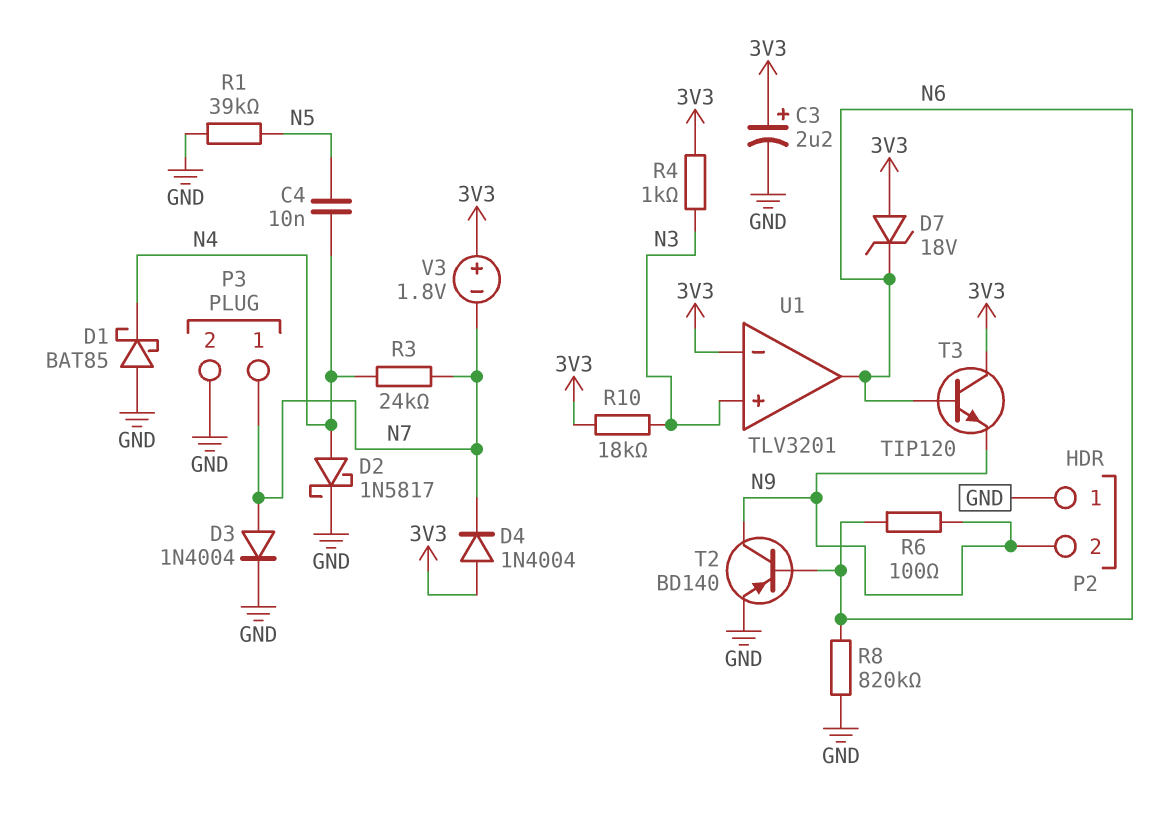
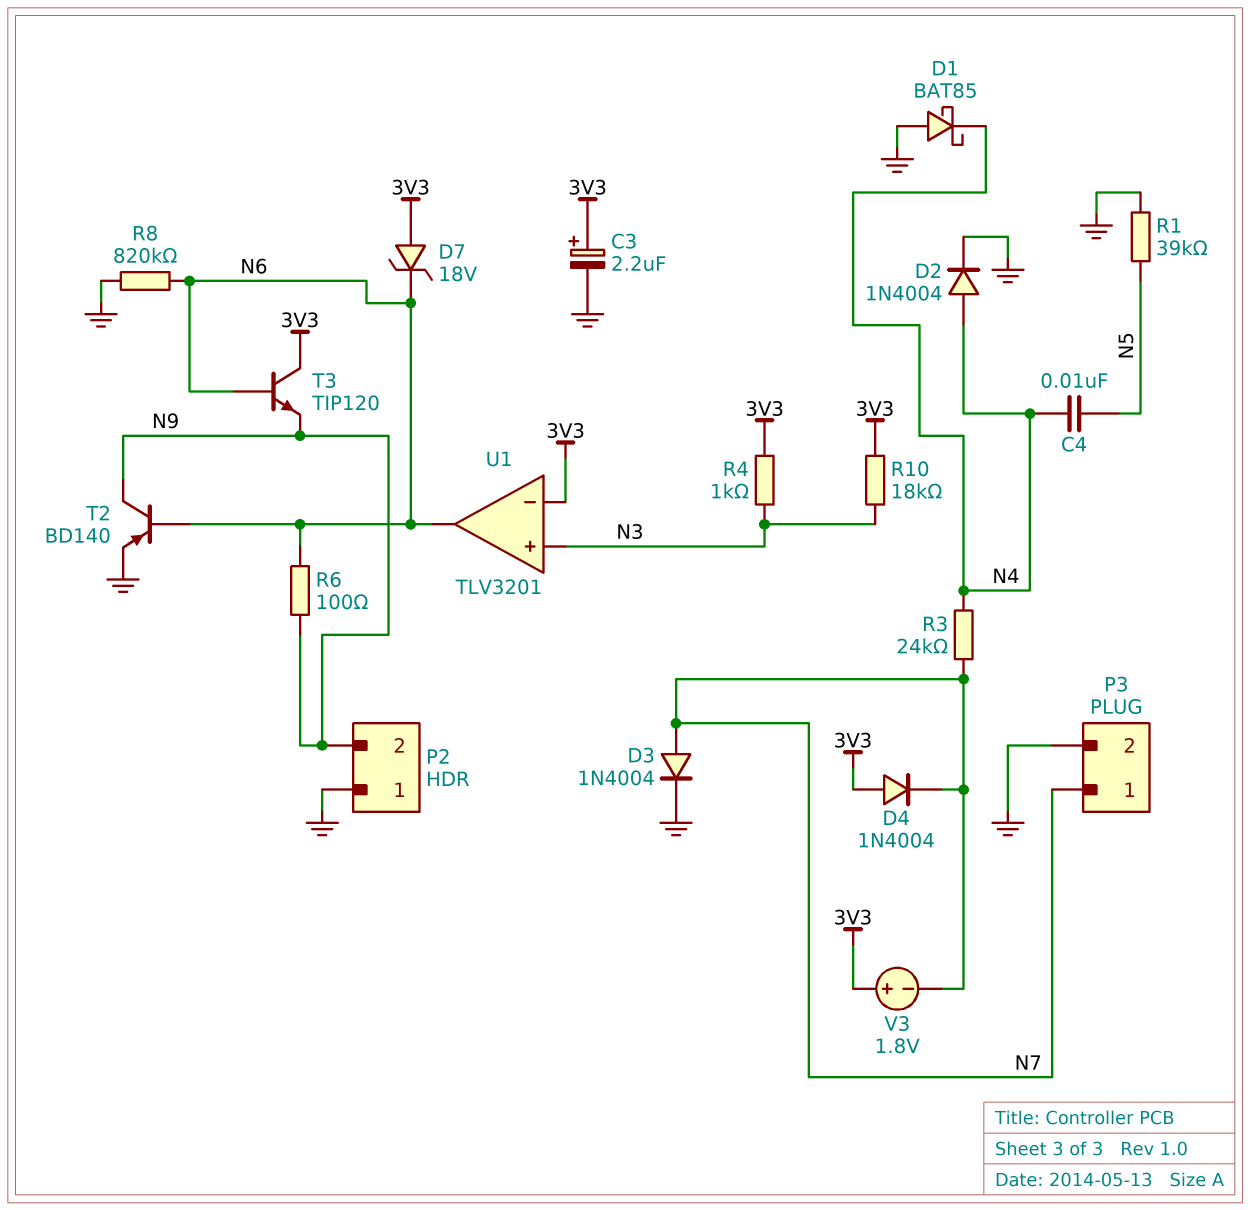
D2: schottky 1N5817 (A N4, K GND) -> diode 1N4004 (A N4, K GND)

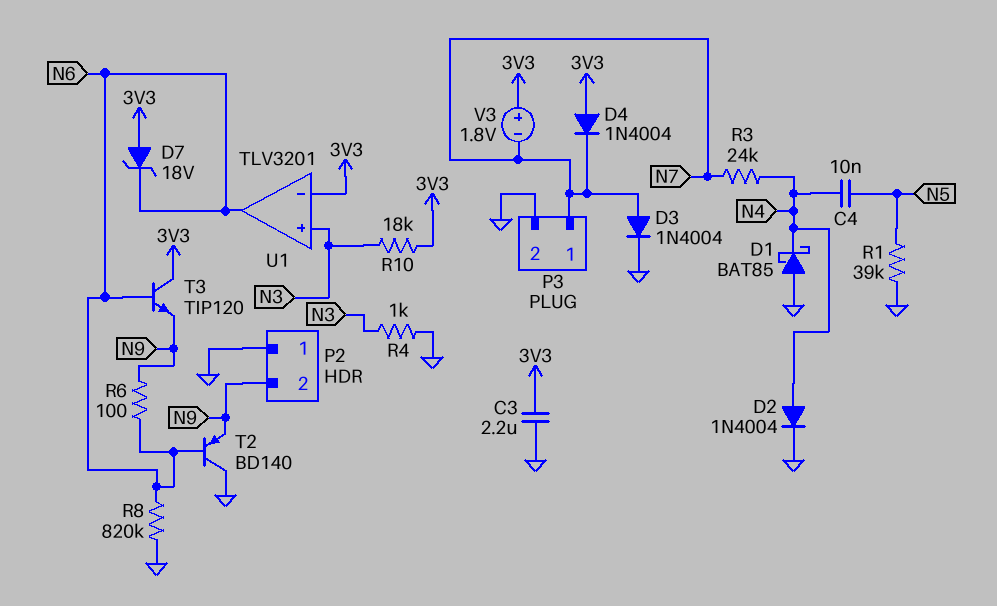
C3: 2.2uF (plus 3V3, minus GND) -> 2.2uF (3V3, GND)
R4: 1k (3V3, N3) -> 1k (GND, N3)
T2: PNP BD140 (B N6, C N9, E GND) -> PNP BD140 (B N6, C GND, E N9)

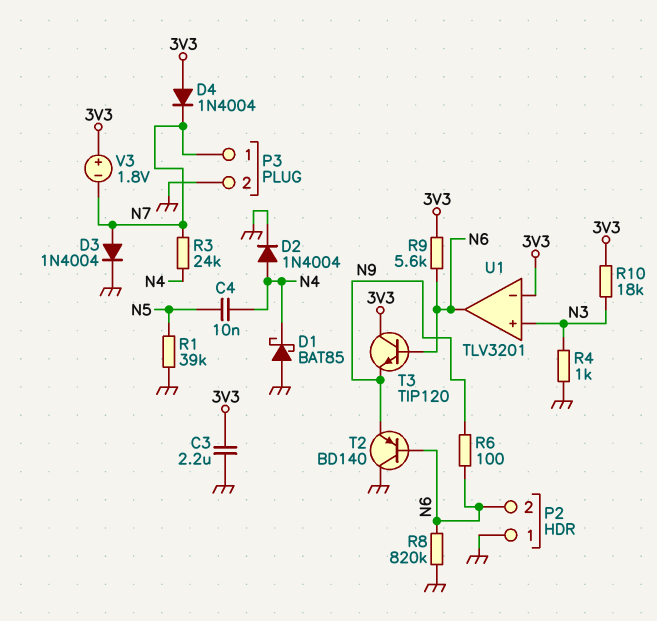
D7: zener 18V (A 3V3, K N6) -> none
P2 pin 2: N9 -> N6
R9: none -> 5.6k (3V3, N6)

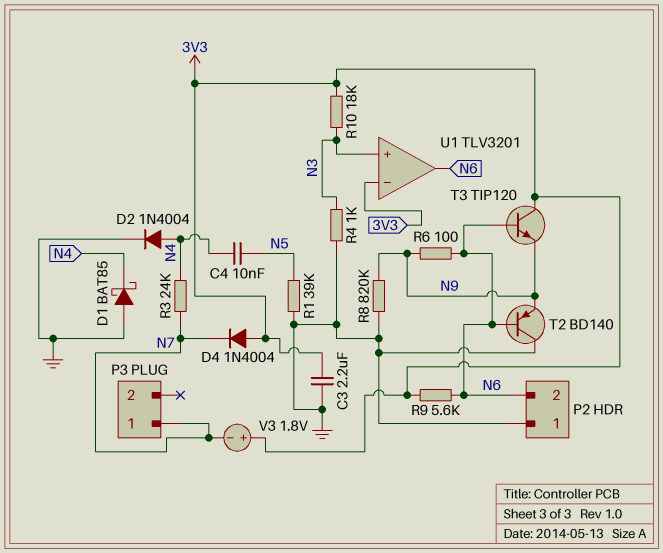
D3: diode 1N4004 (A N7, K GND) -> none
P3 pin 2: GND -> none
R8: 820k (GND, N6) -> 820k (GND, N9)

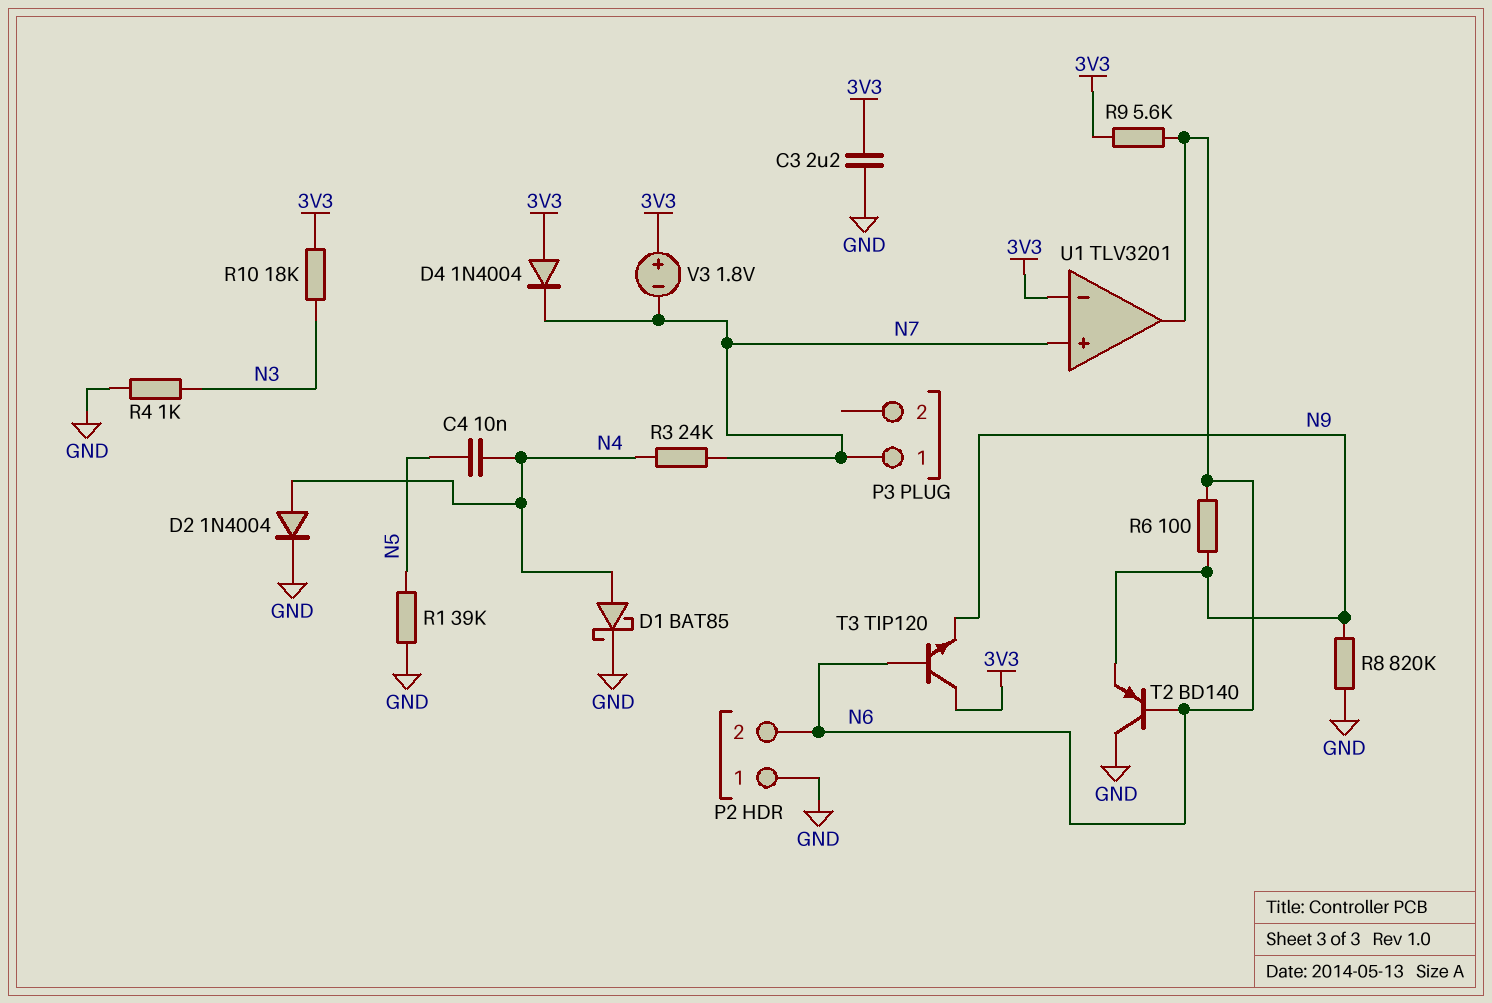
D1: schottky BAT85 (A GND, K N4) -> schottky BAT85 (A N4, K GND)
U1 pin in+: N3 -> N7

